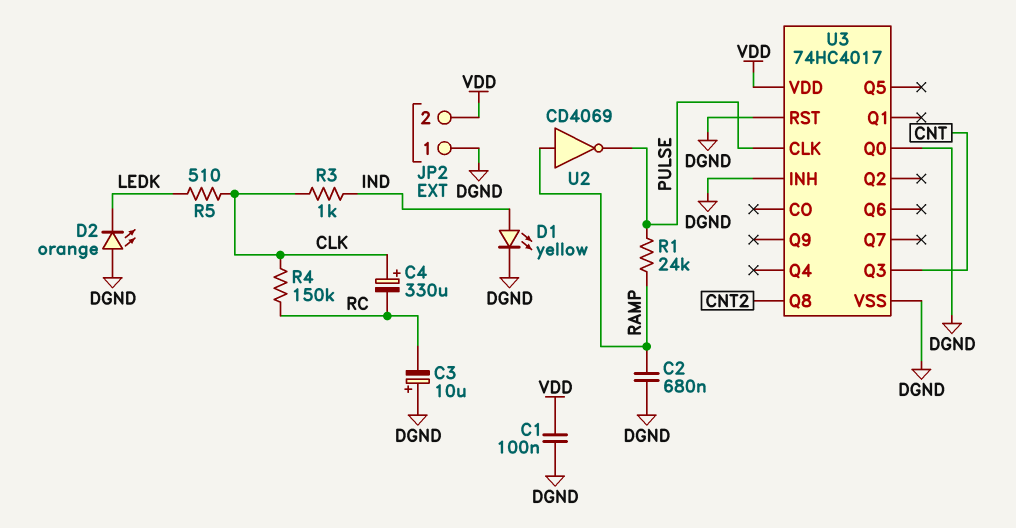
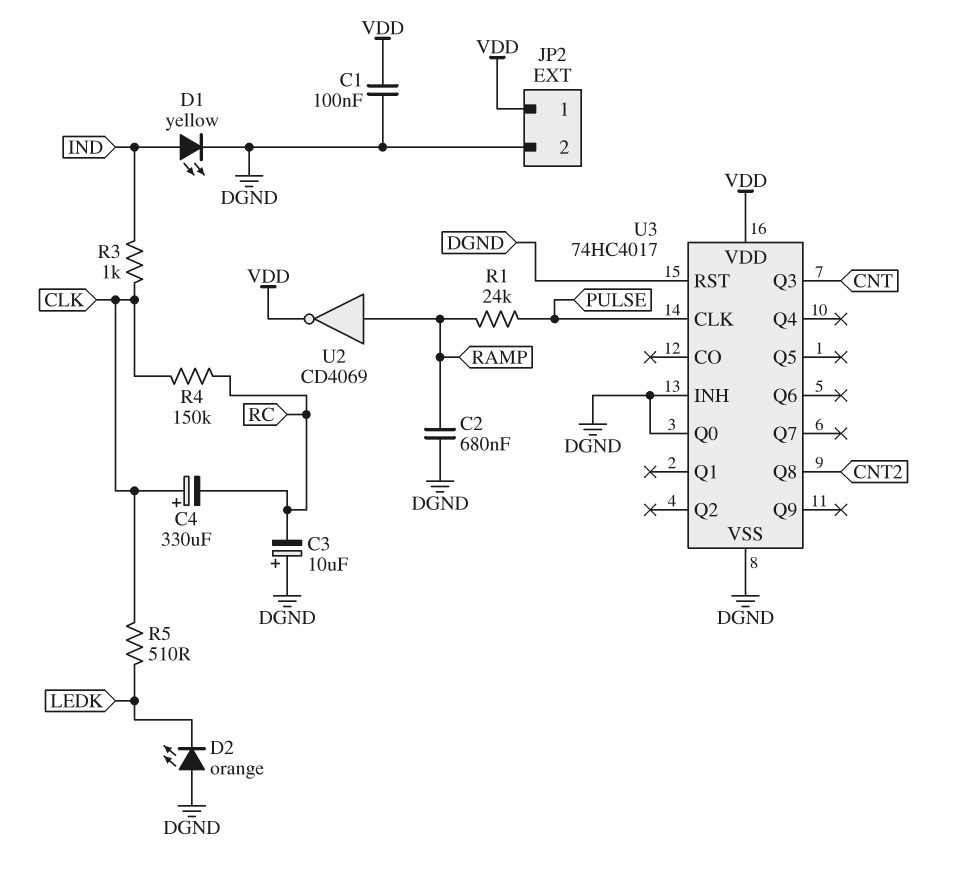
JP2 pin 1: DGND -> VDD
JP2 pin 2: VDD -> DGND
U2: NOT CD4069 (in RAMP, out PULSE) -> NOT CD4069 (in RAMP, out VDD)

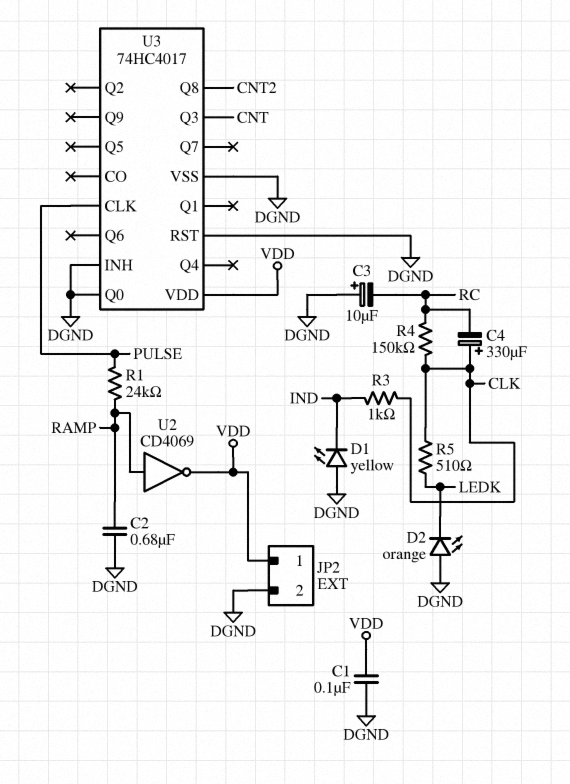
D1: LED yellow (A IND, K DGND) -> LED yellow (A DGND, K IND)

